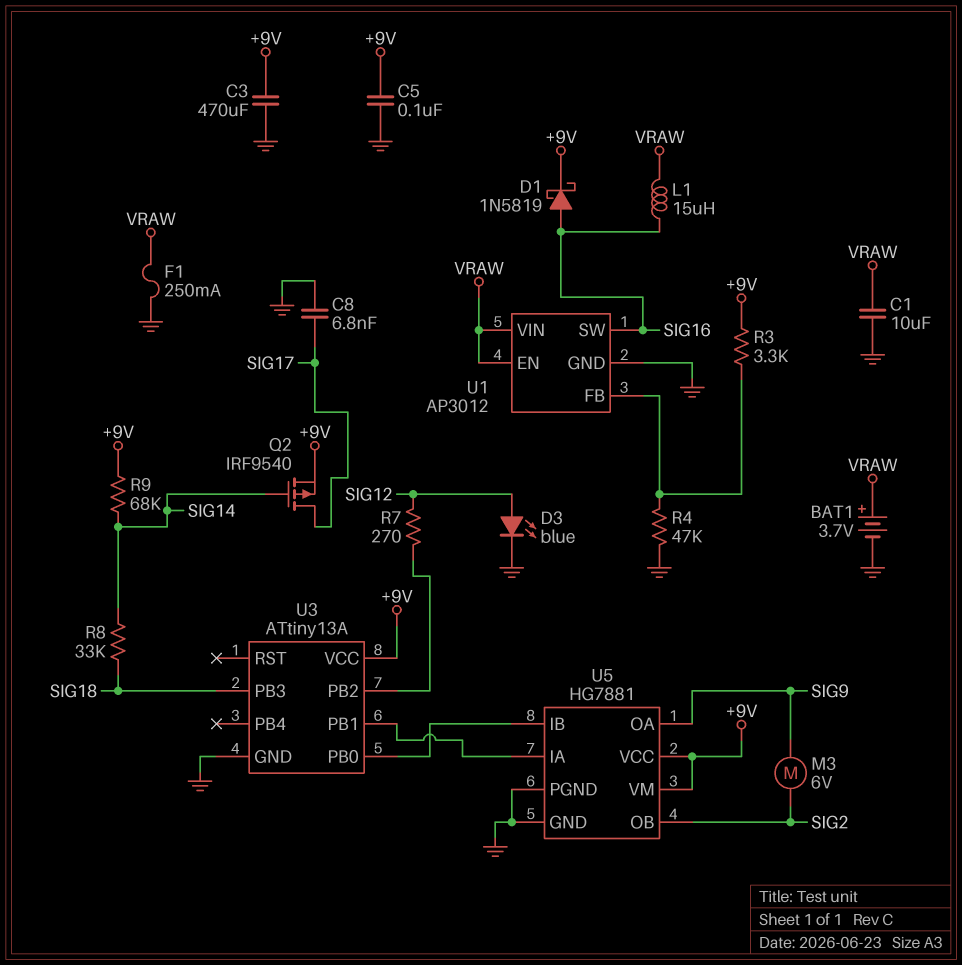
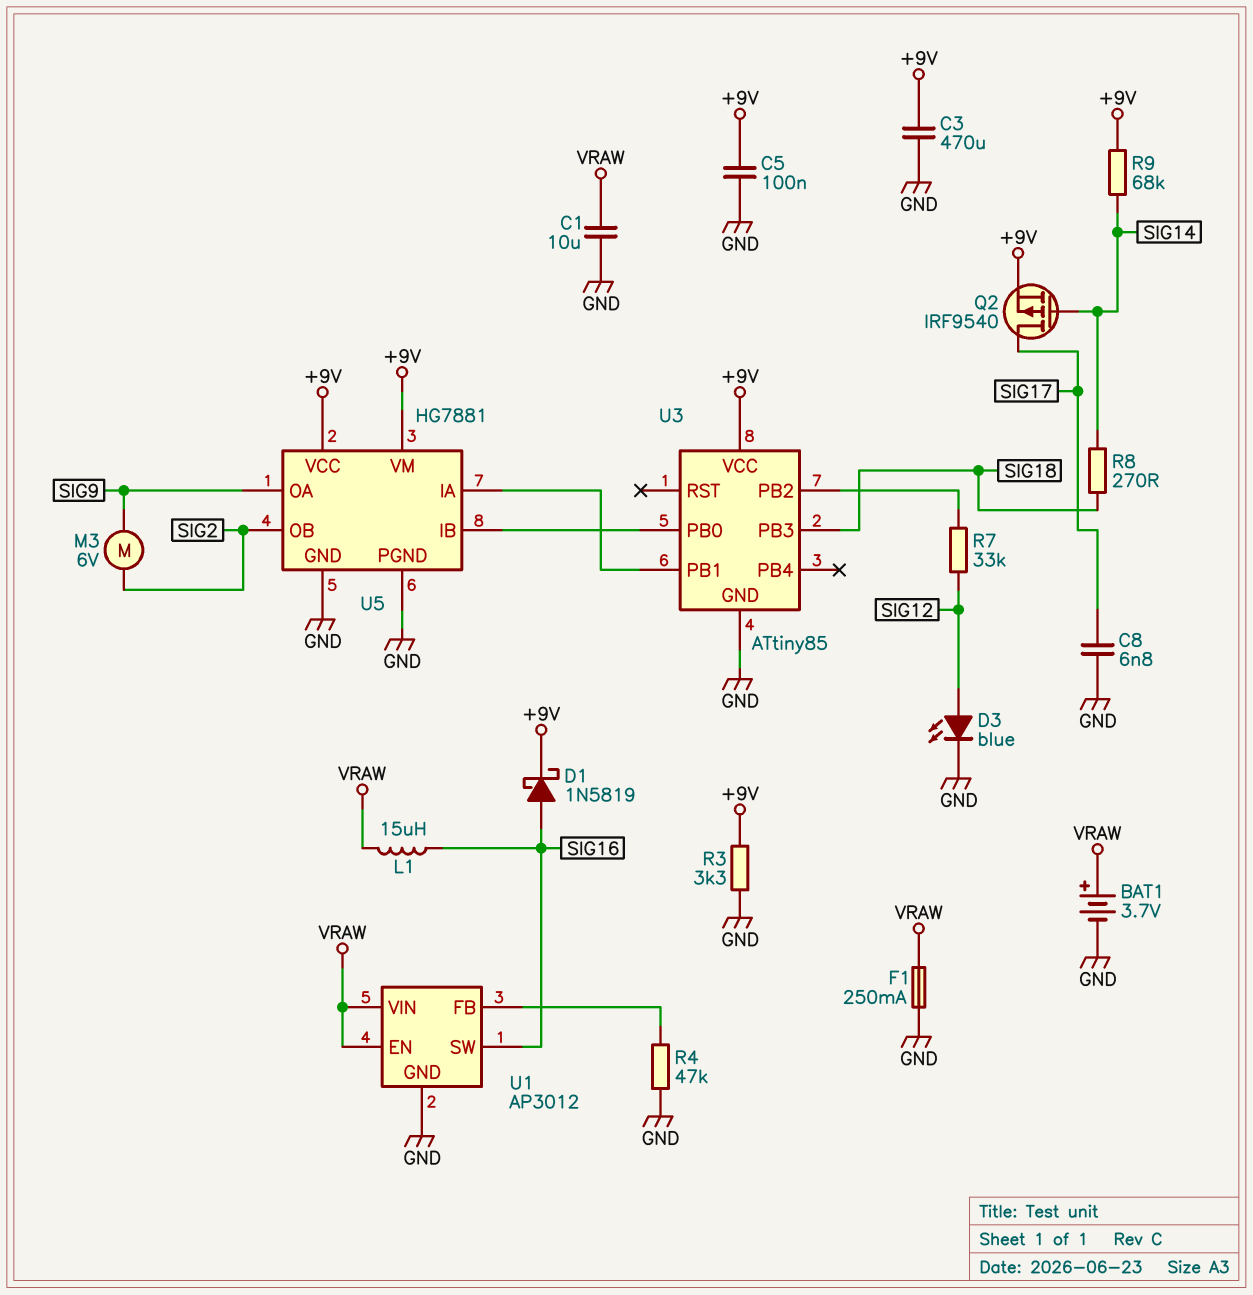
R3: 3.3k (+9V, U1/FB) -> 3.3k (+9V, GND)
R7: 270 (SIG12, U3/PB2) -> 33k (SIG12, U3/PB2)
R8: 33k (SIG14, SIG18) -> 270 (SIG14, SIG18)
U3: ATtiny13A -> ATtiny85

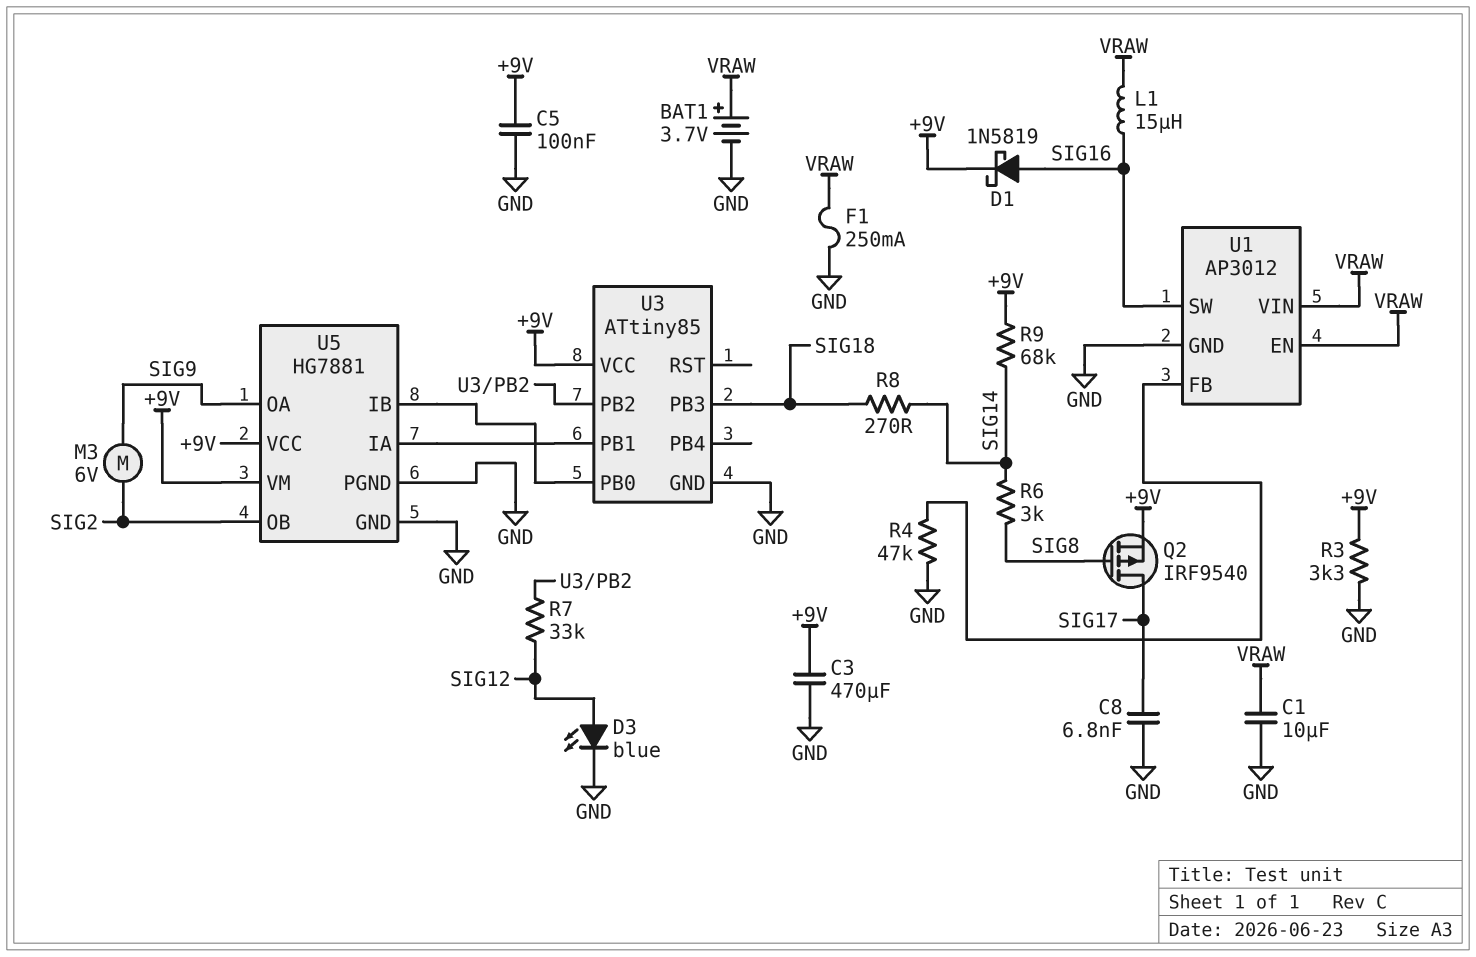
Q2: PMOS IRF9540 (G SIG14, D SIG17, S +9V) -> PMOS IRF9540 (G SIG8, D SIG17, S +9V)
R6: none -> 3k (SIG8, SIG14)

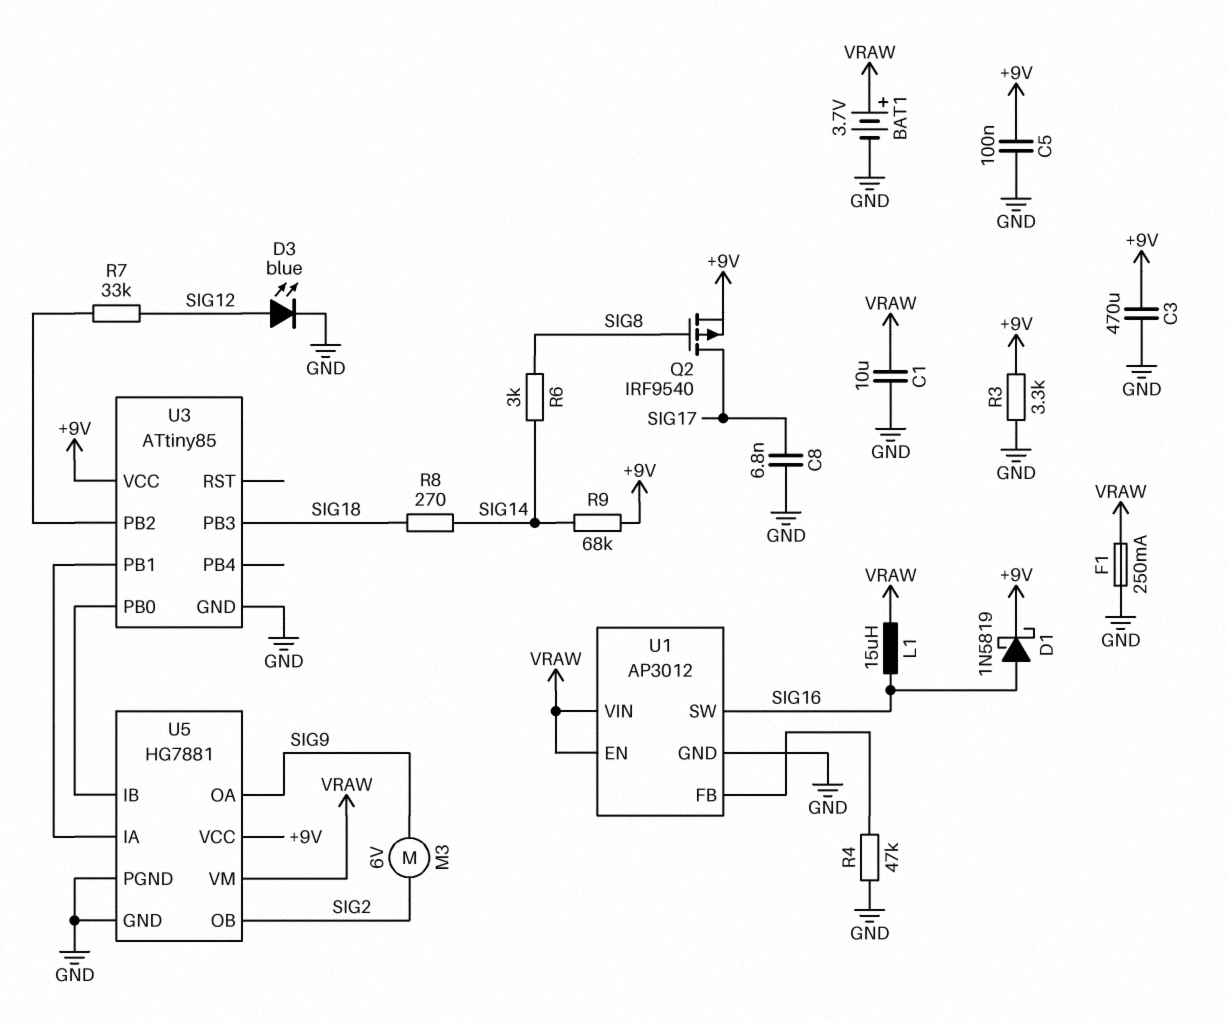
U5 pin VM: +9V -> VRAW

